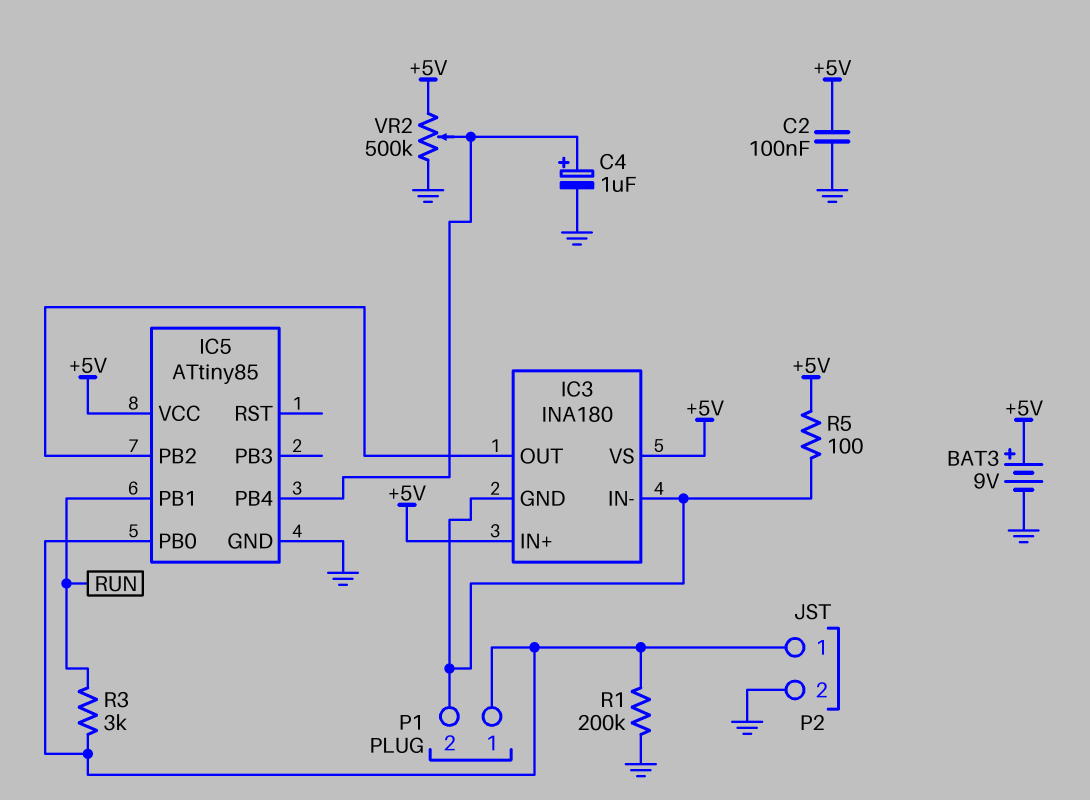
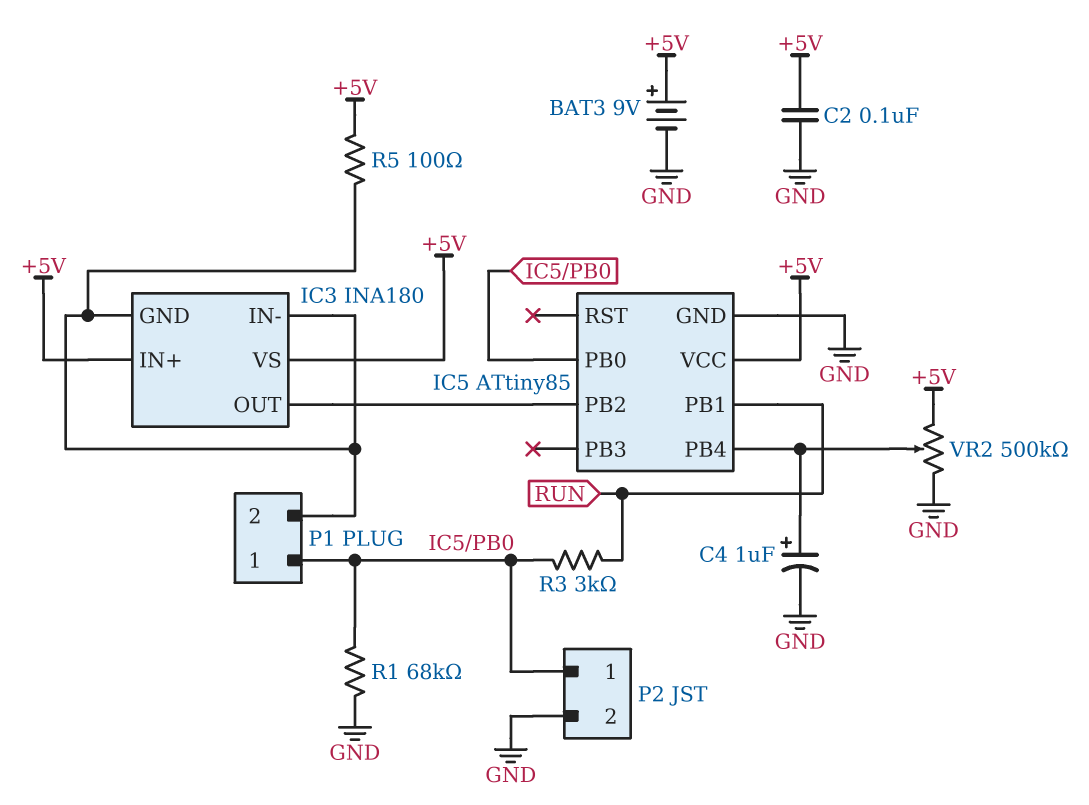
R1: 200k (GND, IC5/PB0) -> 68k (GND, IC5/PB0)

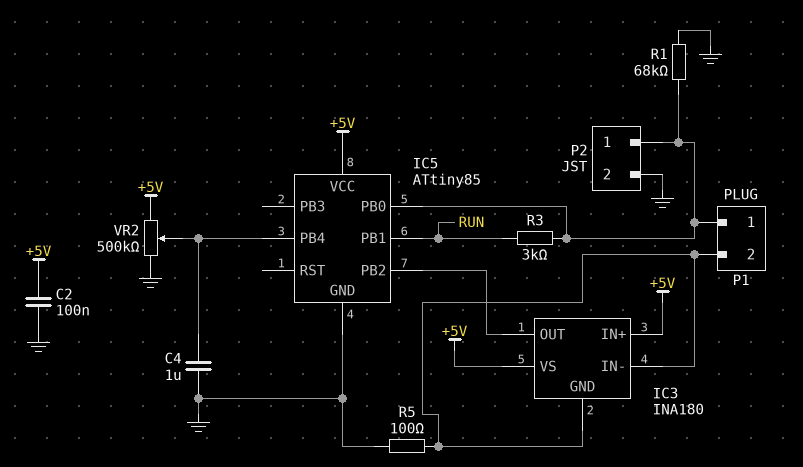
BAT3: 9V (plus +5V, minus GND) -> none
C4: 1uF (plus IC5/PB4, minus GND) -> 1uF (GND, IC5/PB4)
R5: 100 (+5V, IC3/GND) -> 100 (GND, IC3/GND)

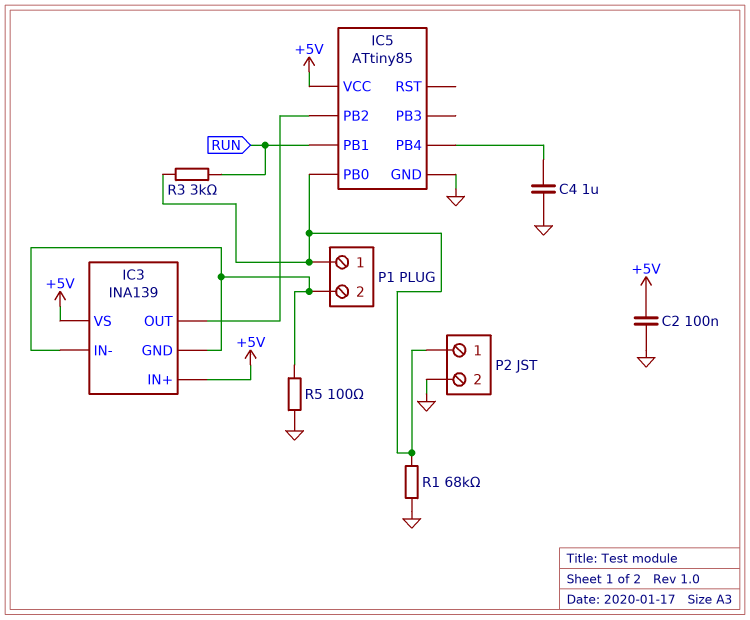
IC3: INA180 -> INA139
VR2: 500k (+5V, GND, wiper IC5/PB4) -> none

